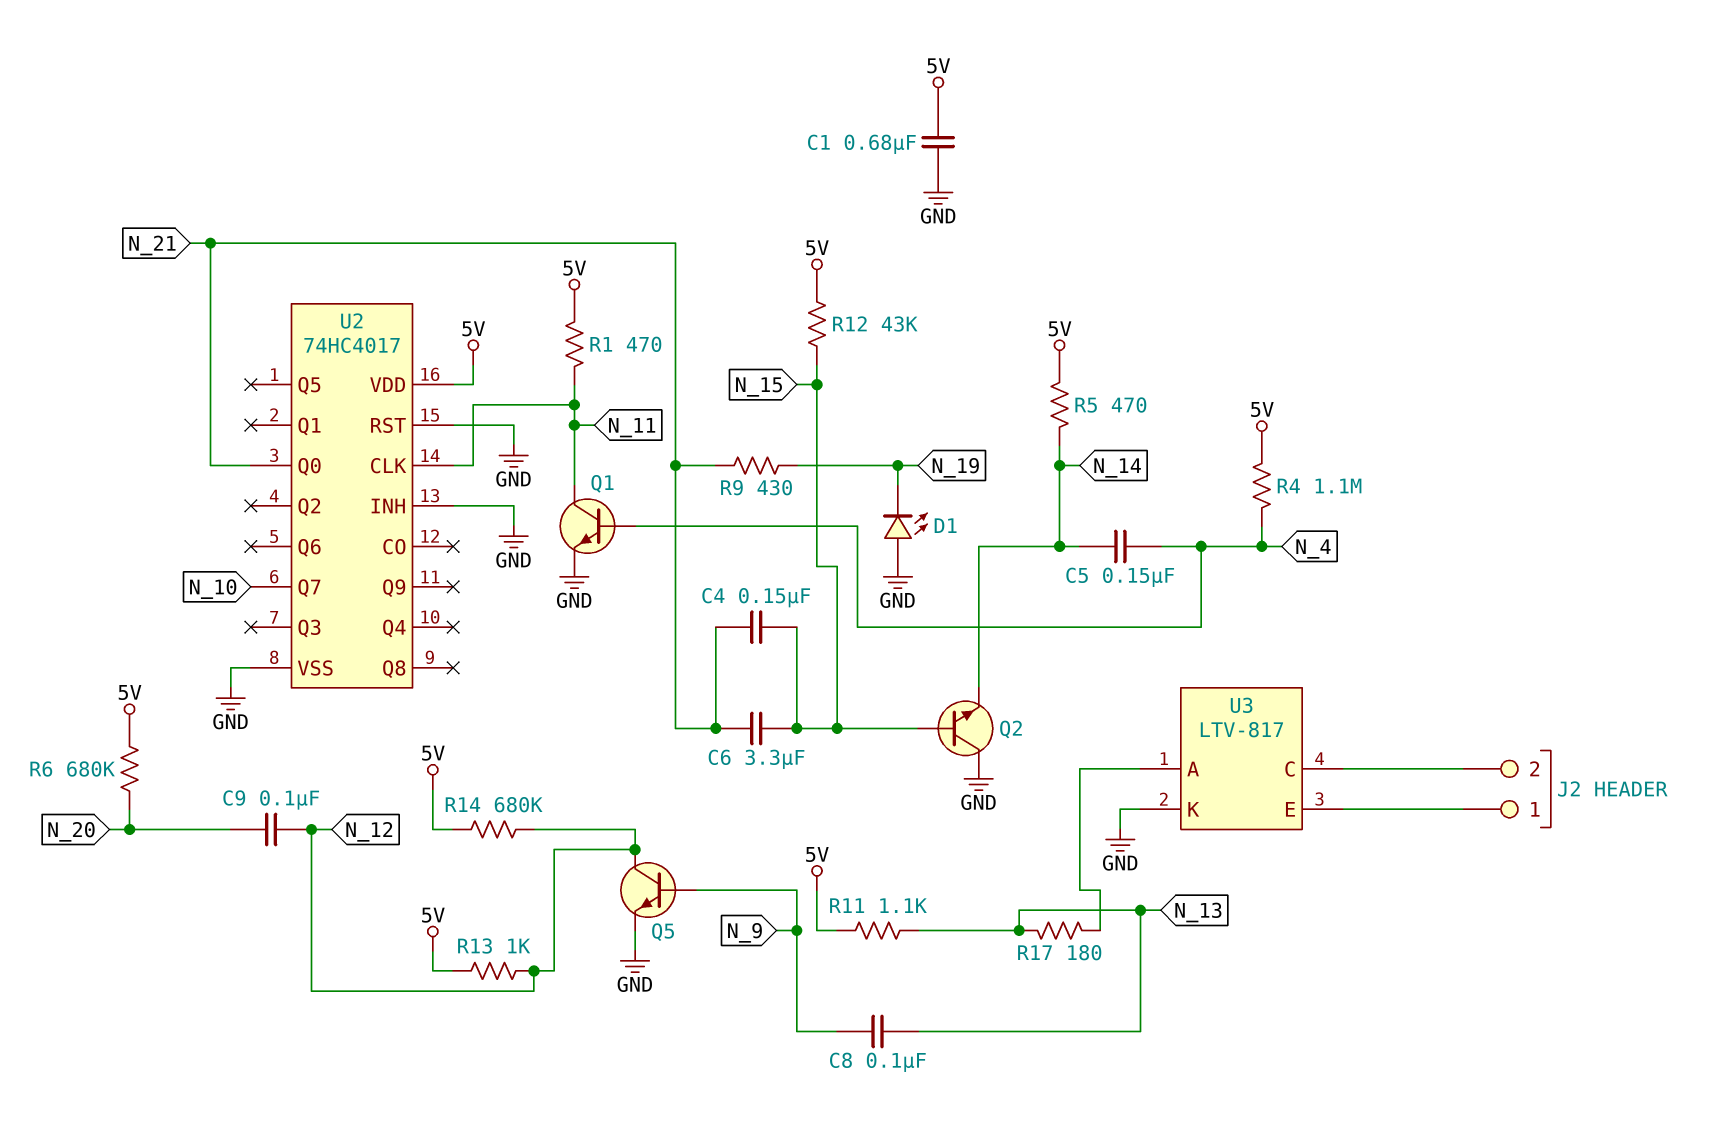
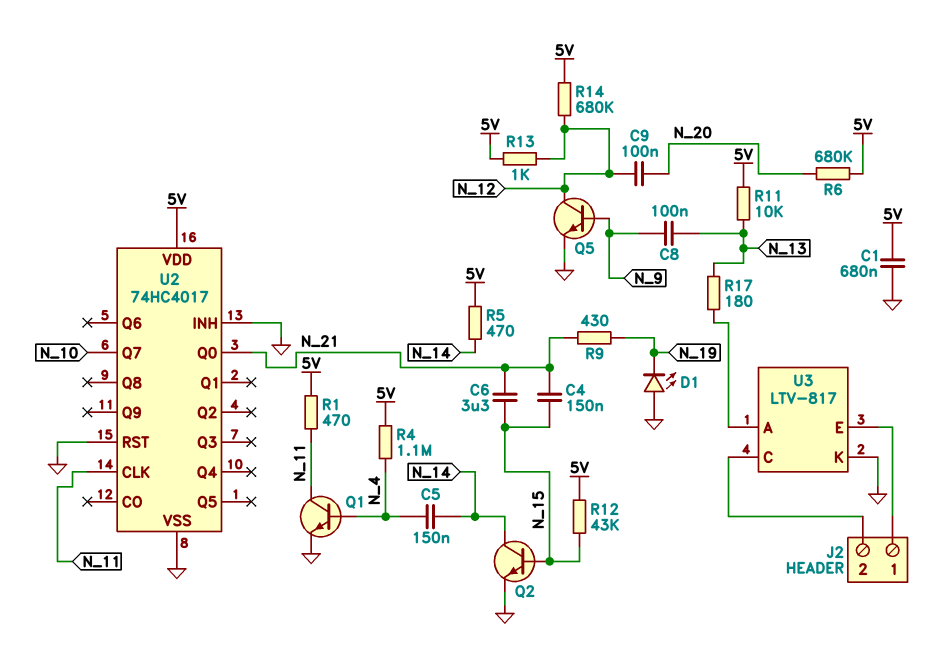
Q2: NPN (B N_15, C GND, E N_14) -> NPN (B N_15, C N_14, E GND)
R11: 1.1k (5V, N_13) -> 10k (5V, N_13)

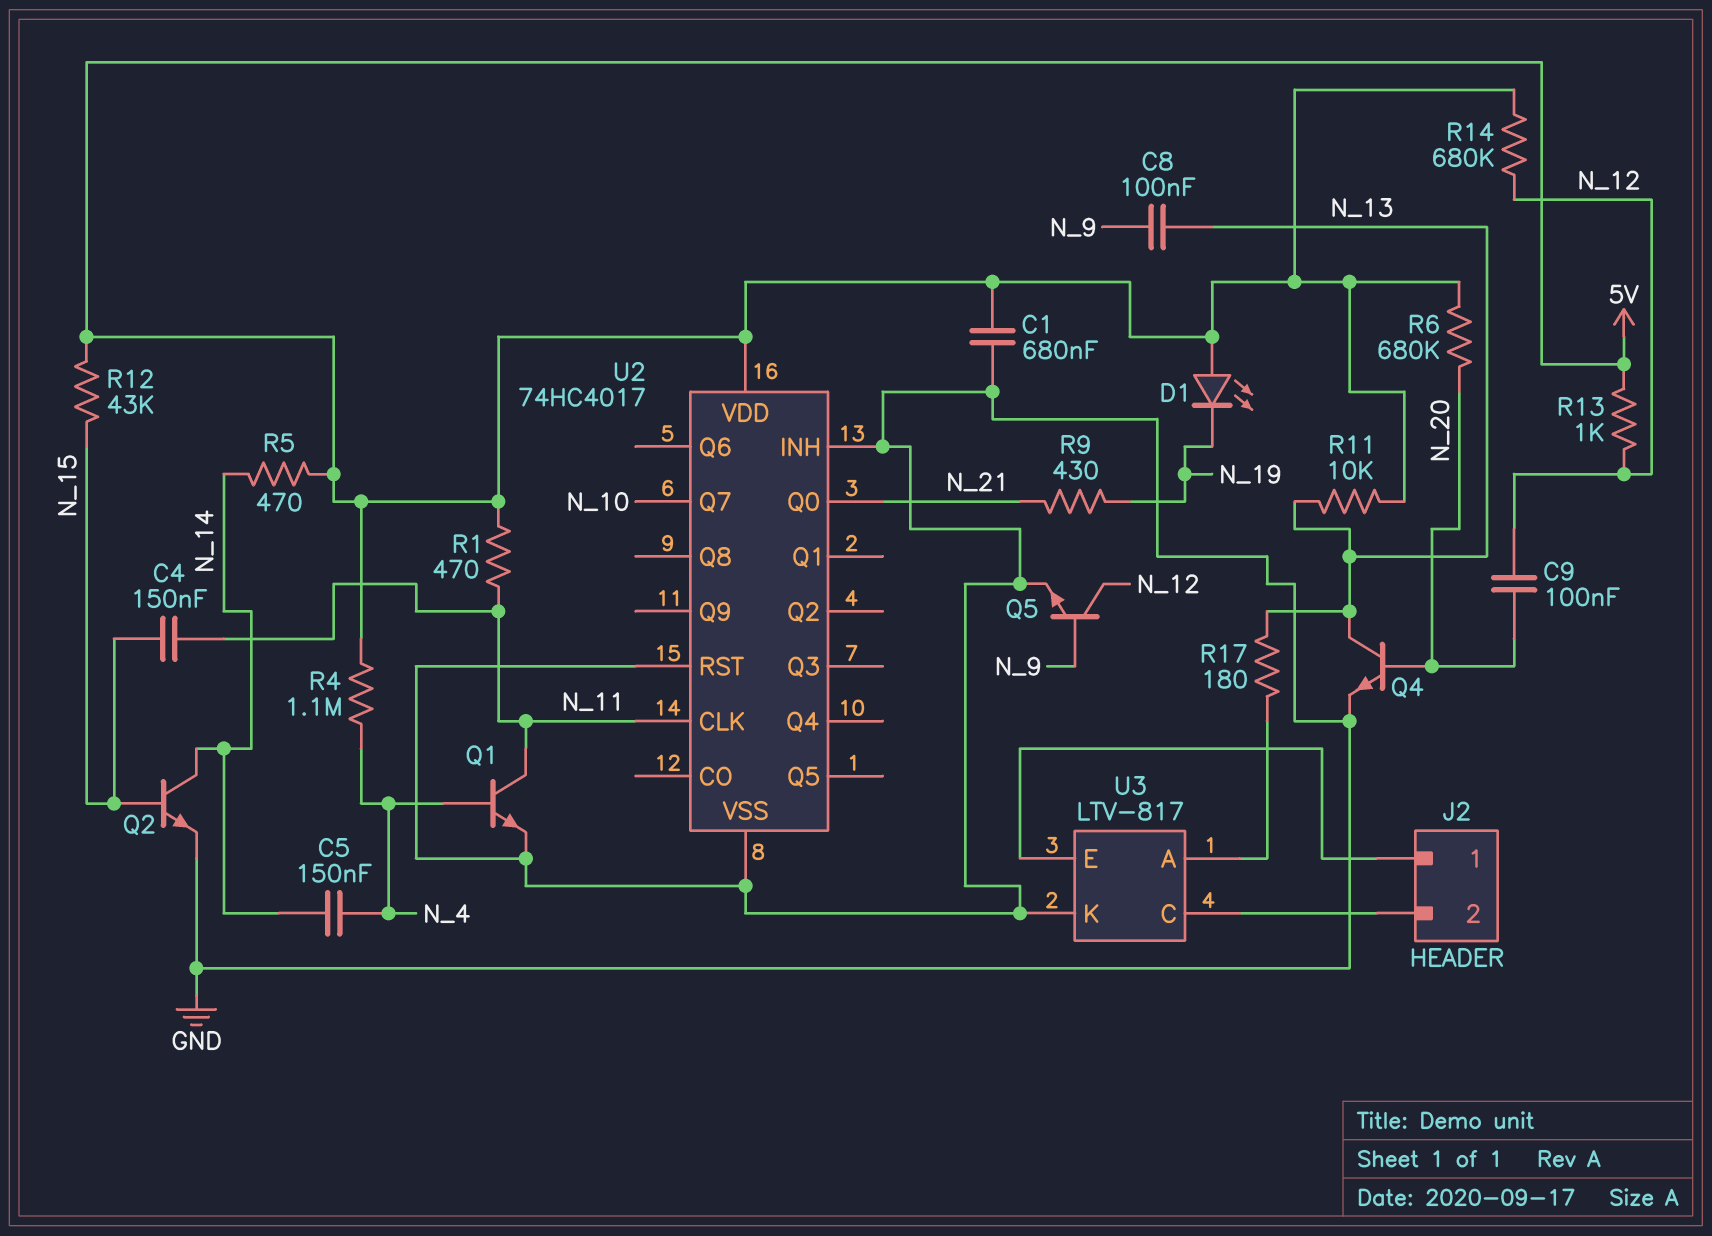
C4: 150nF (N_15, N_21) -> 150nF (N_11, N_15)
C6: 3.3uF (N_15, N_21) -> none
D1: LED (A GND, K N_19) -> LED (A 5V, K N_19)
Q4: none -> NPN (B N_20, C N_13, E GND)

